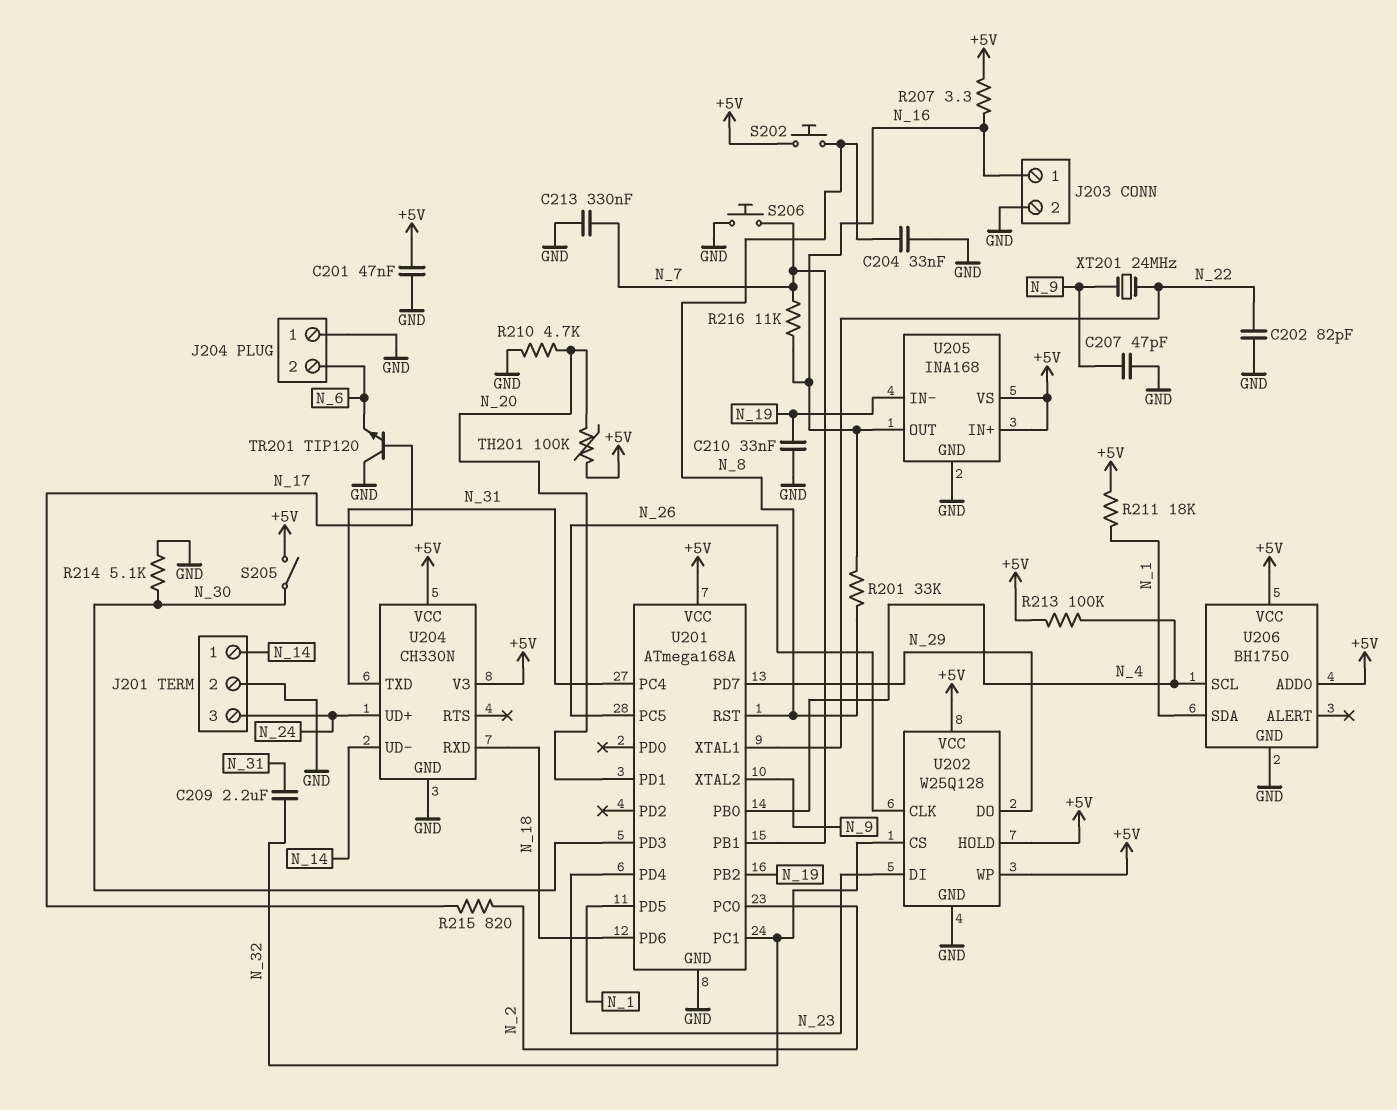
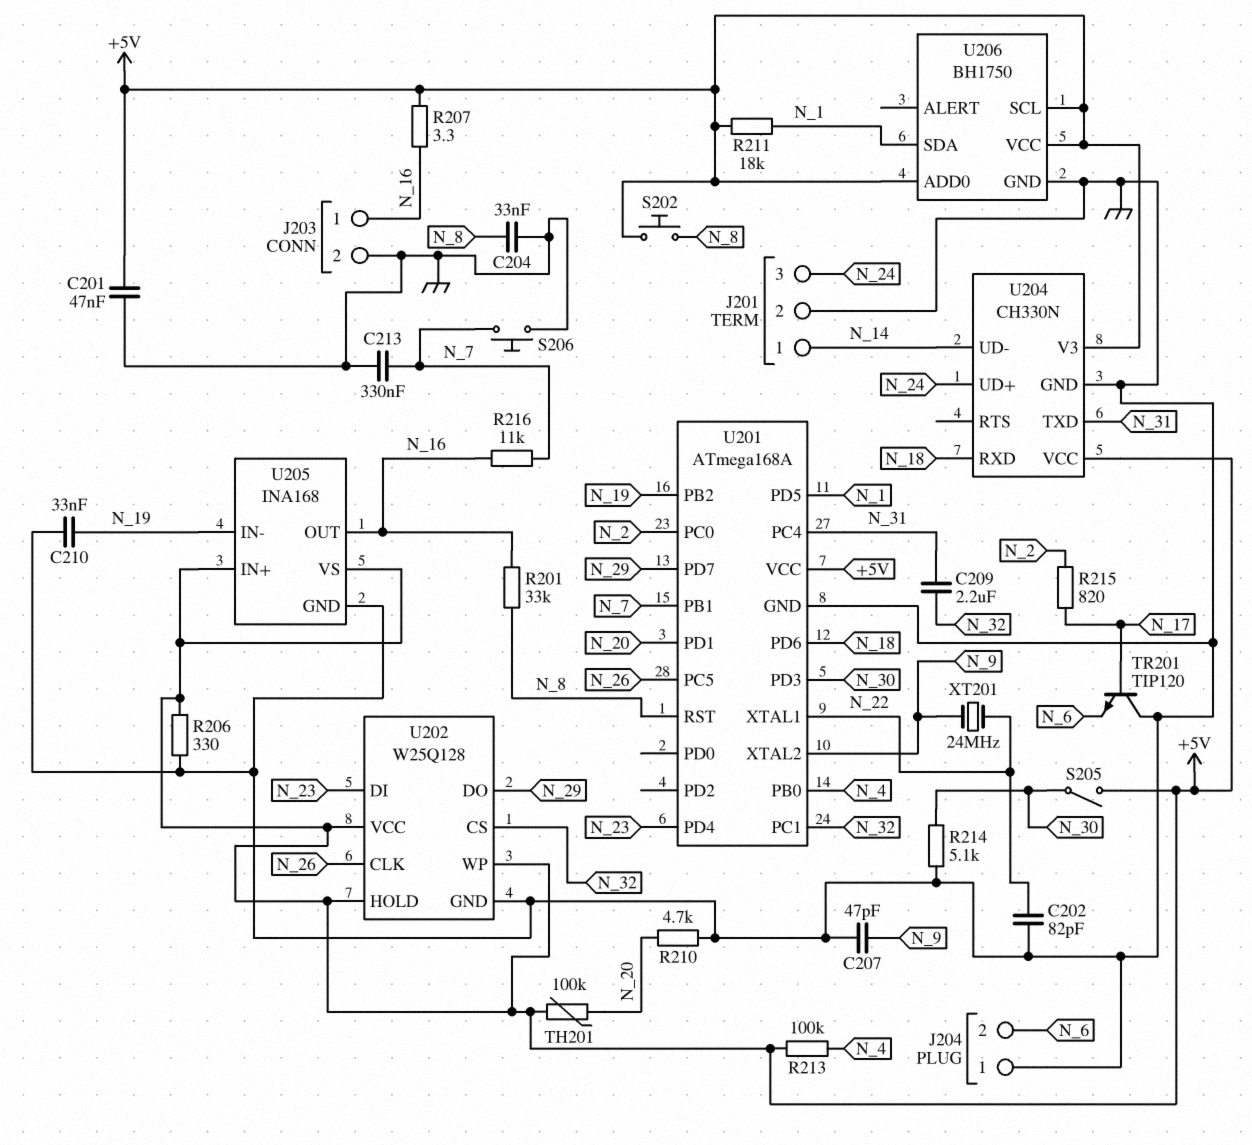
R206: none -> 330 (+5V, GND)
U206 pin SCL: N_4 -> +5V

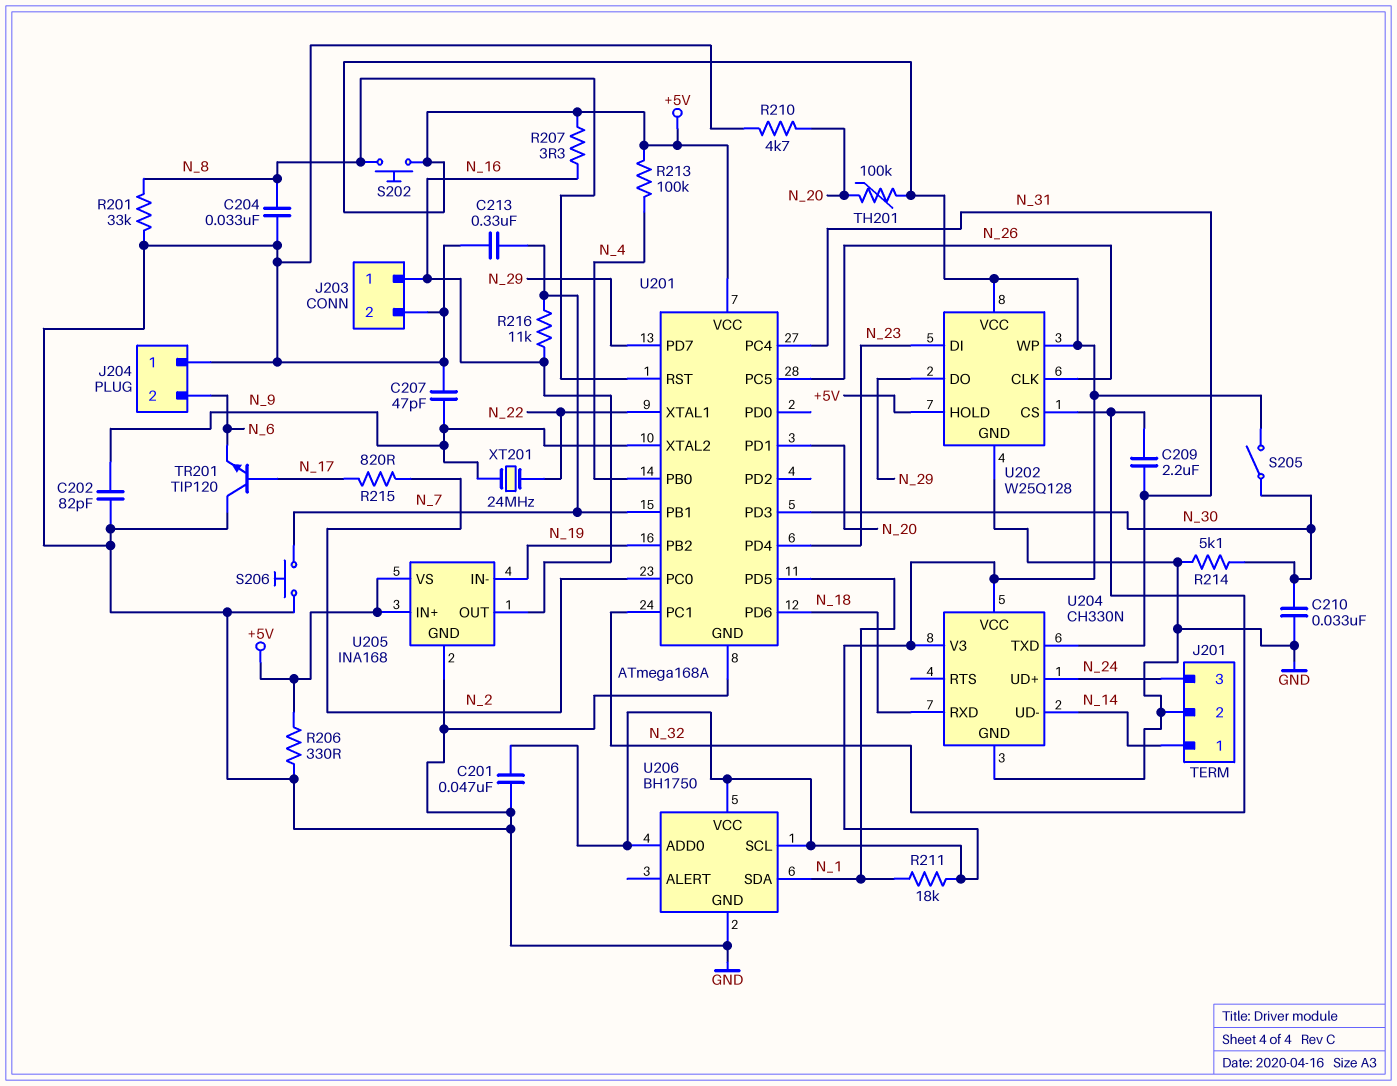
C202: 82pF (GND, N_22) -> 82pF (GND, N_9)
C210: 33nF (GND, N_19) -> 33nF (GND, N_30)
R201: 33k (N_8, N_16) -> 33k (GND, N_8)

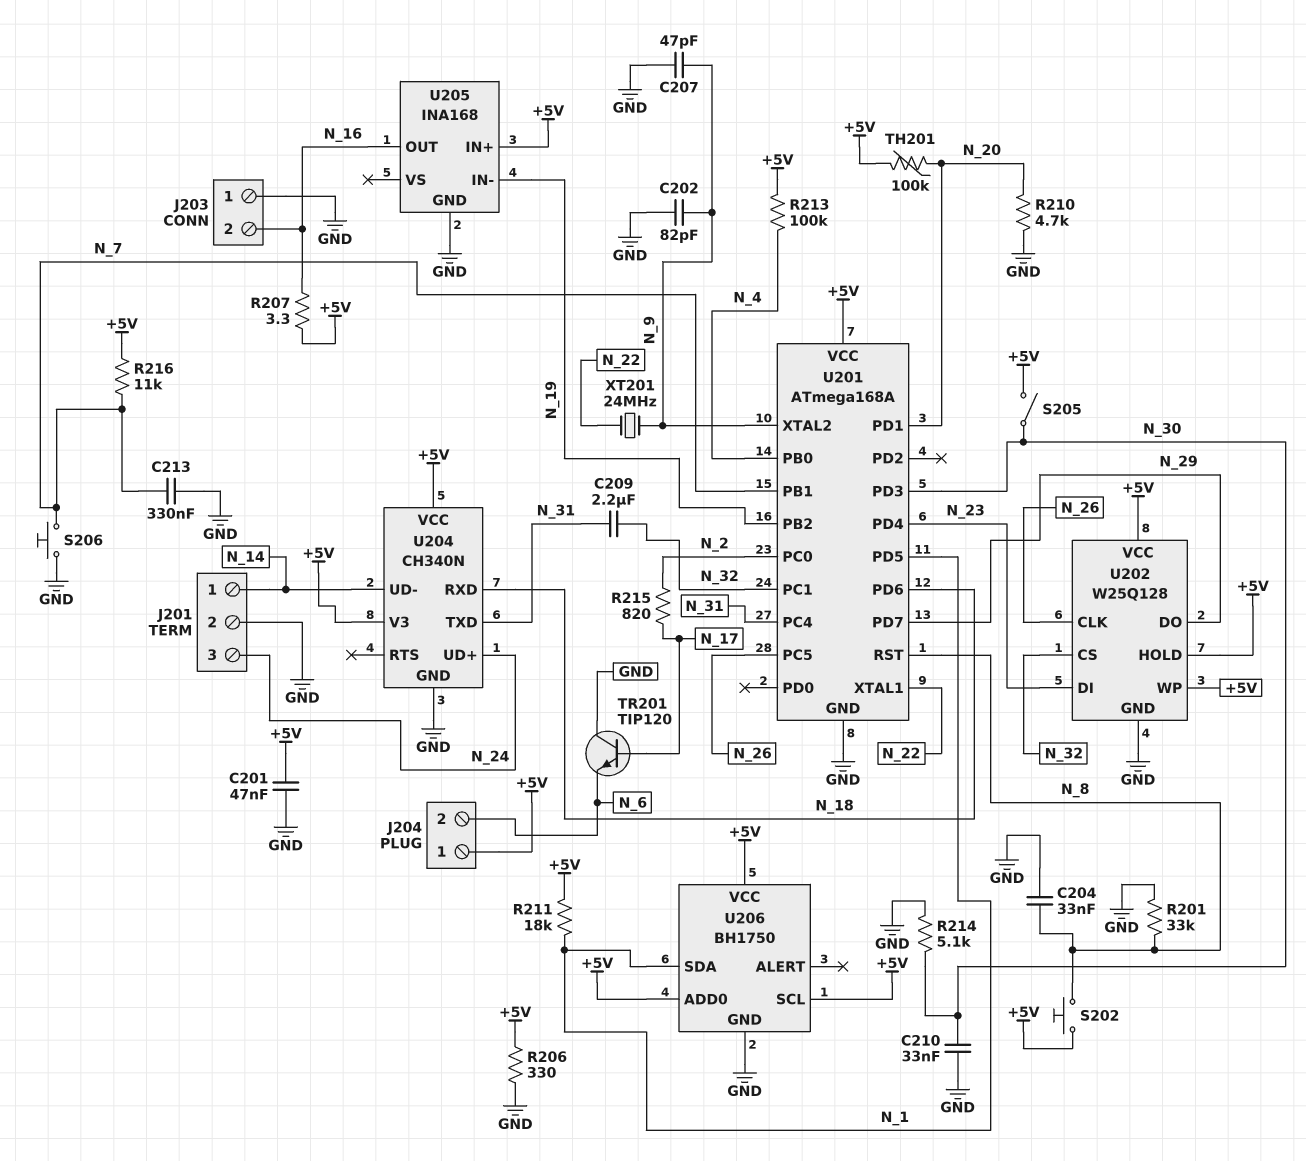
J203 pin 1: N_16 -> GND
J203 pin 2: GND -> N_16
J204 pin 1: GND -> +5V
R216: 11k (N_7, N_16) -> 11k (+5V, N_7)
U204: CH330N -> CH340N
U205 pin VS: +5V -> none

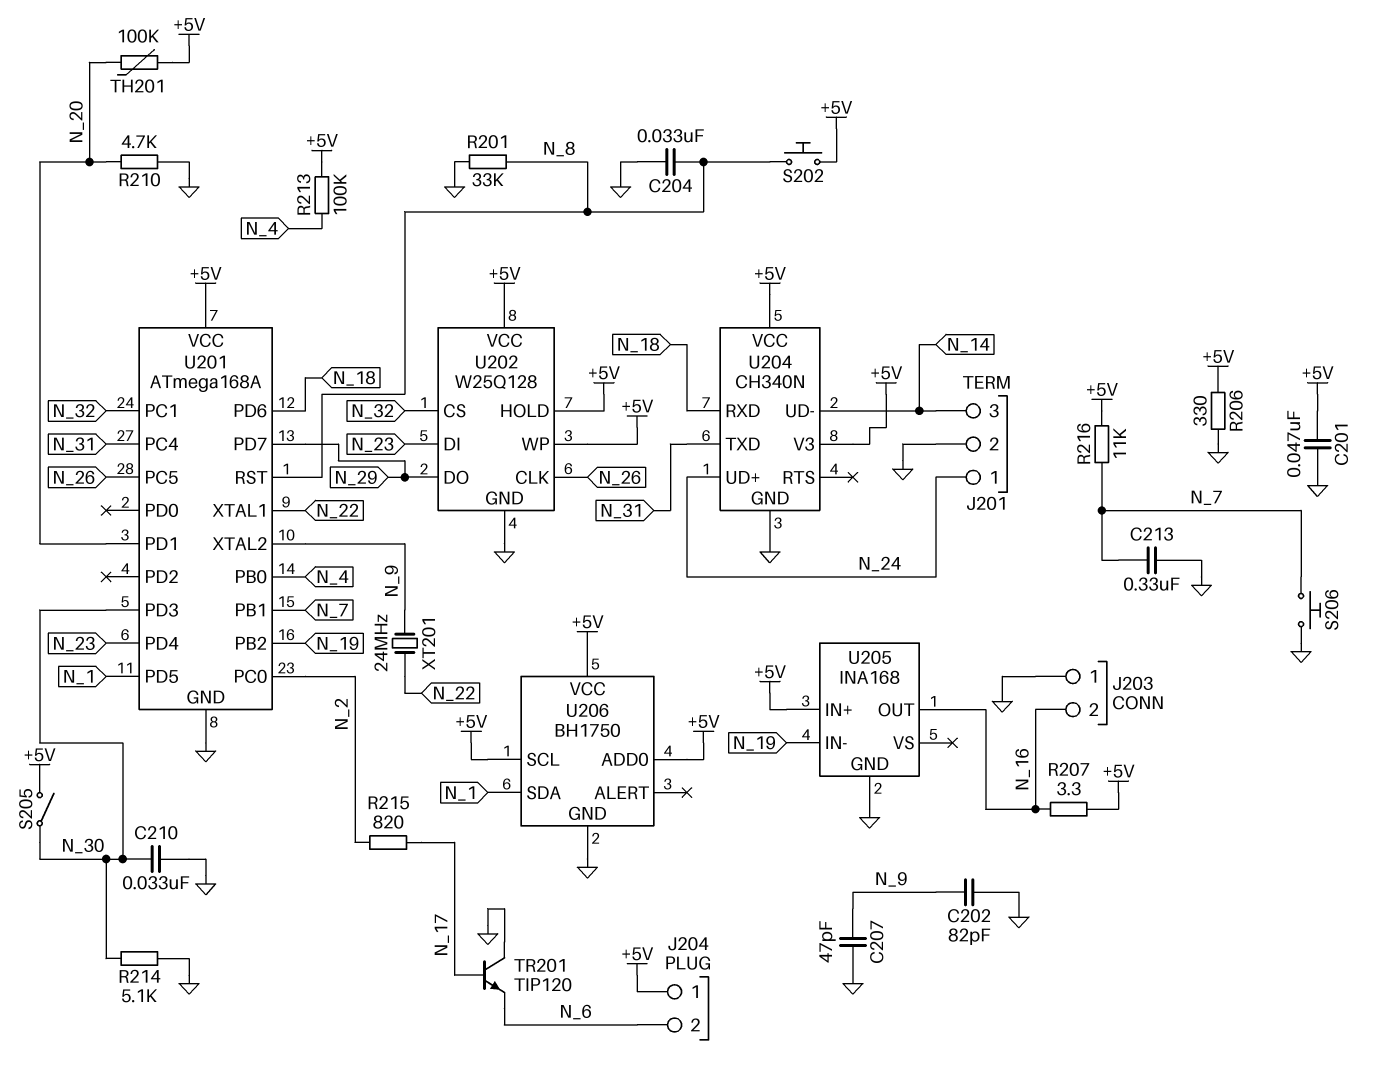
C209: 2.2uF (N_31, N_32) -> none
J201 pin 1: N_14 -> N_24
J201 pin 3: N_24 -> N_14
R211: 18k (+5V, N_1) -> none

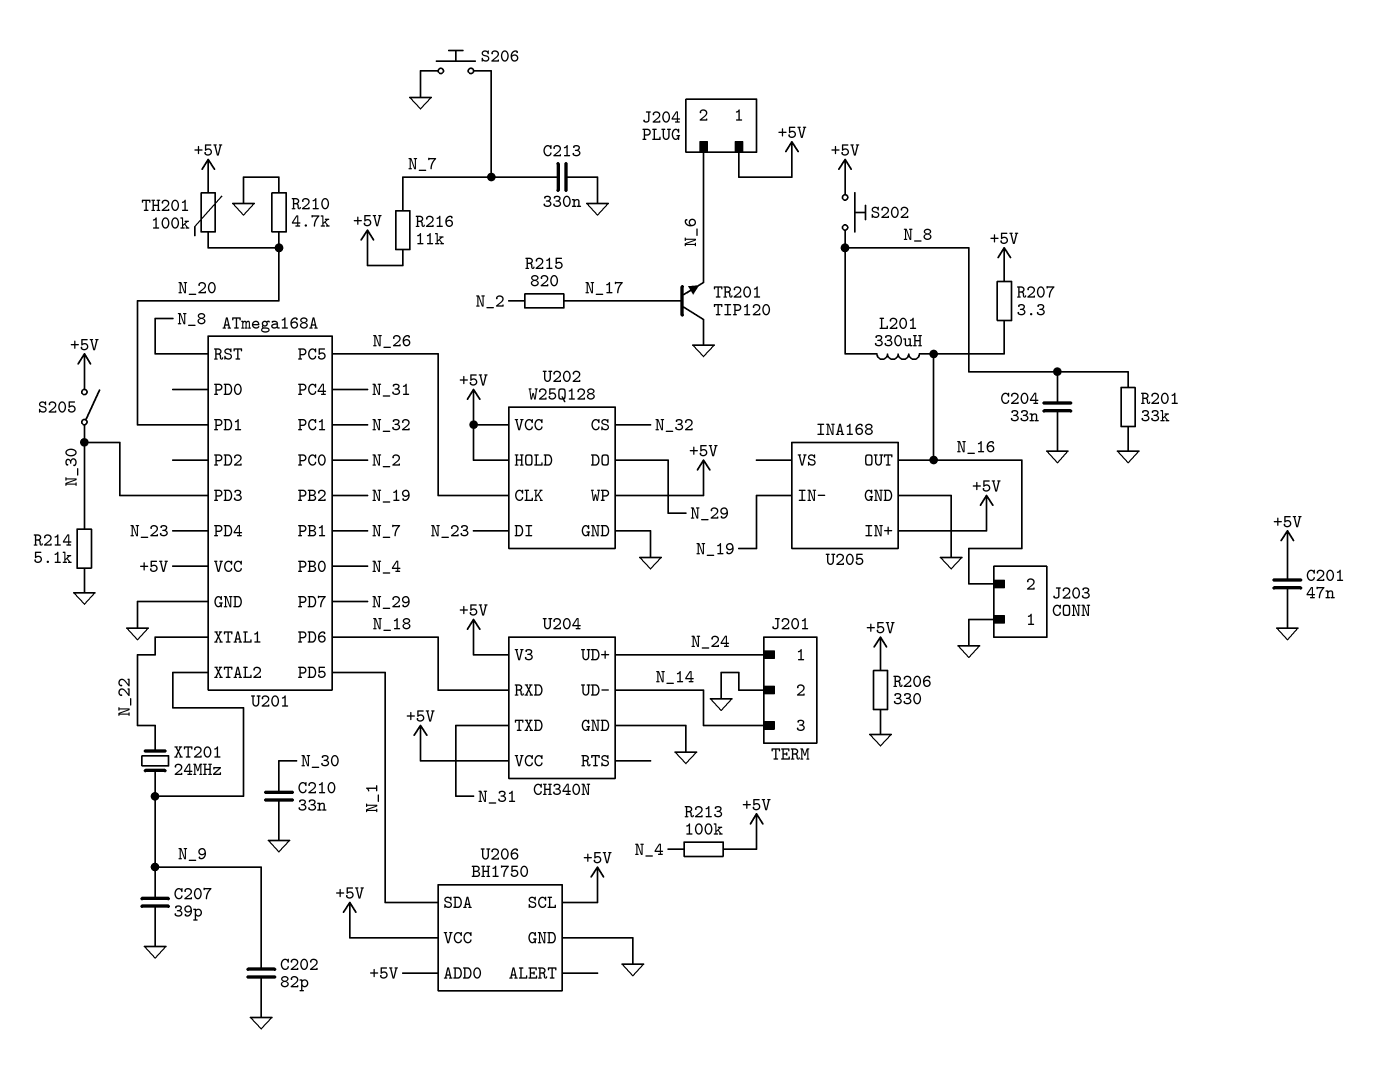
C207: 47pF (GND, N_9) -> 39pF (GND, N_9)
L201: none -> 330uH (N_8, N_16)

